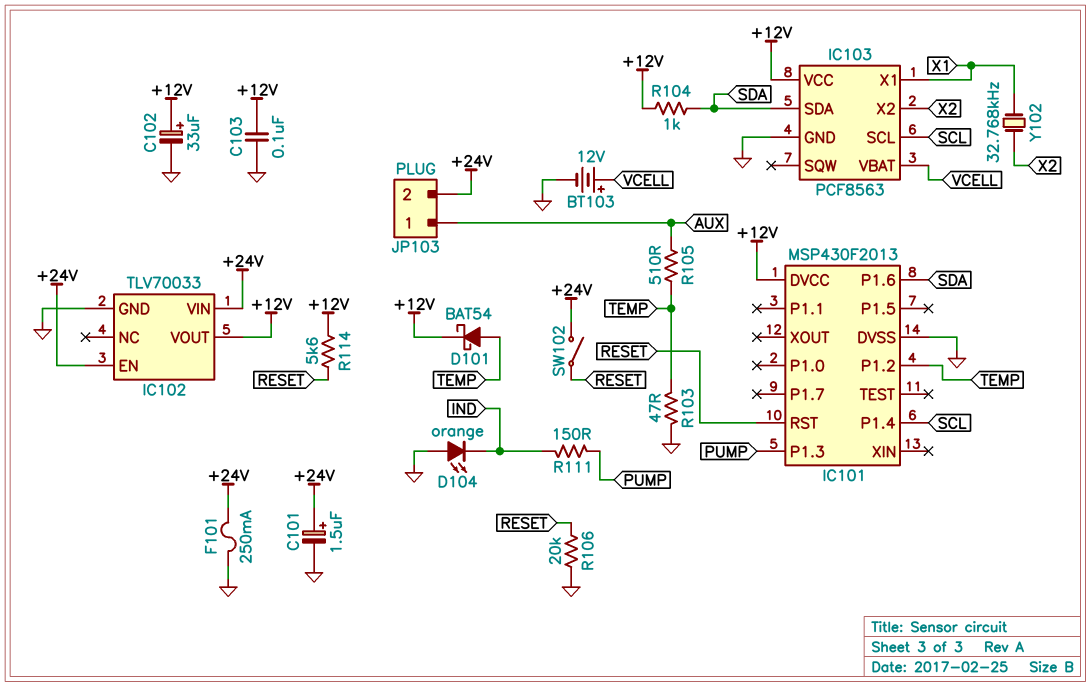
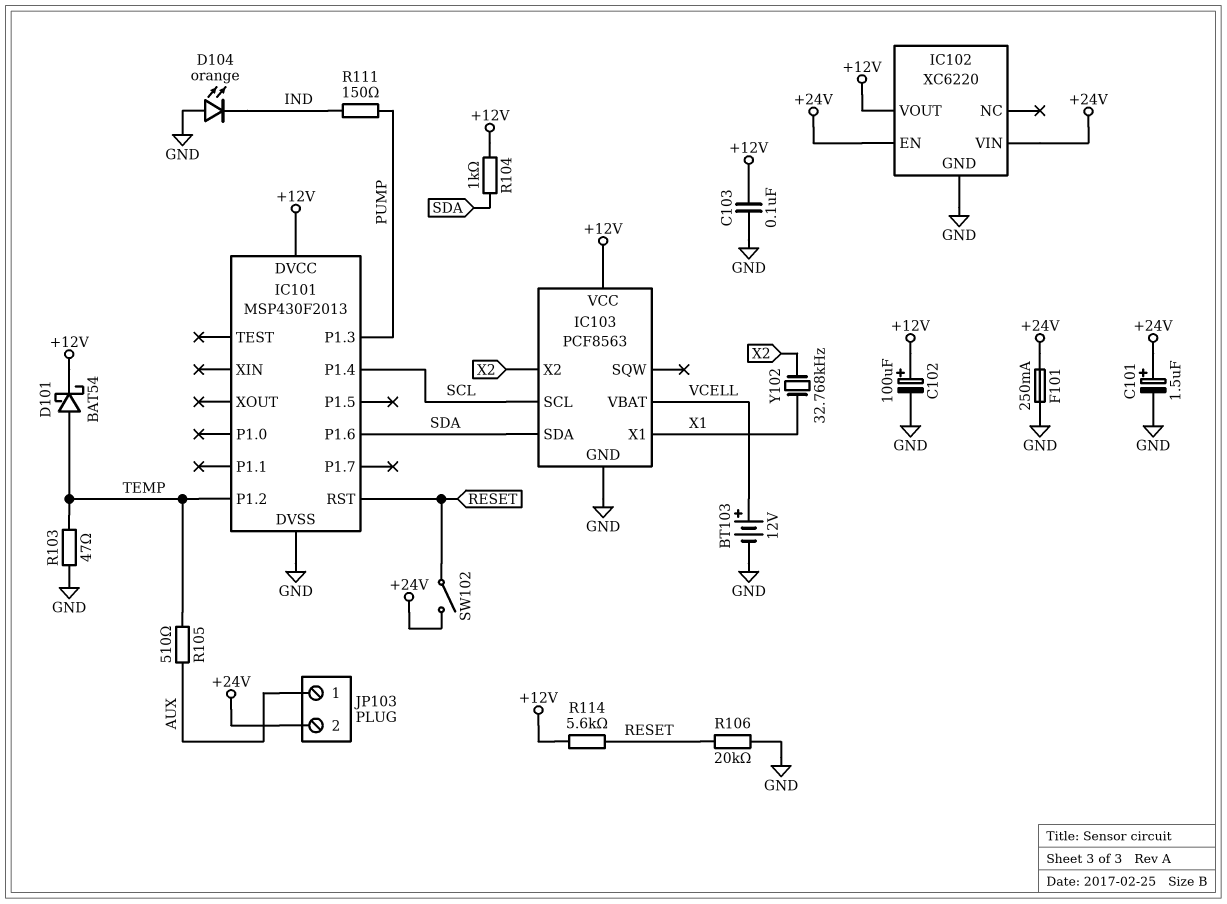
C102: 33uF (plus +12V, minus GND) -> 100uF (plus +12V, minus GND)
IC102: TLV70033 -> XC6220

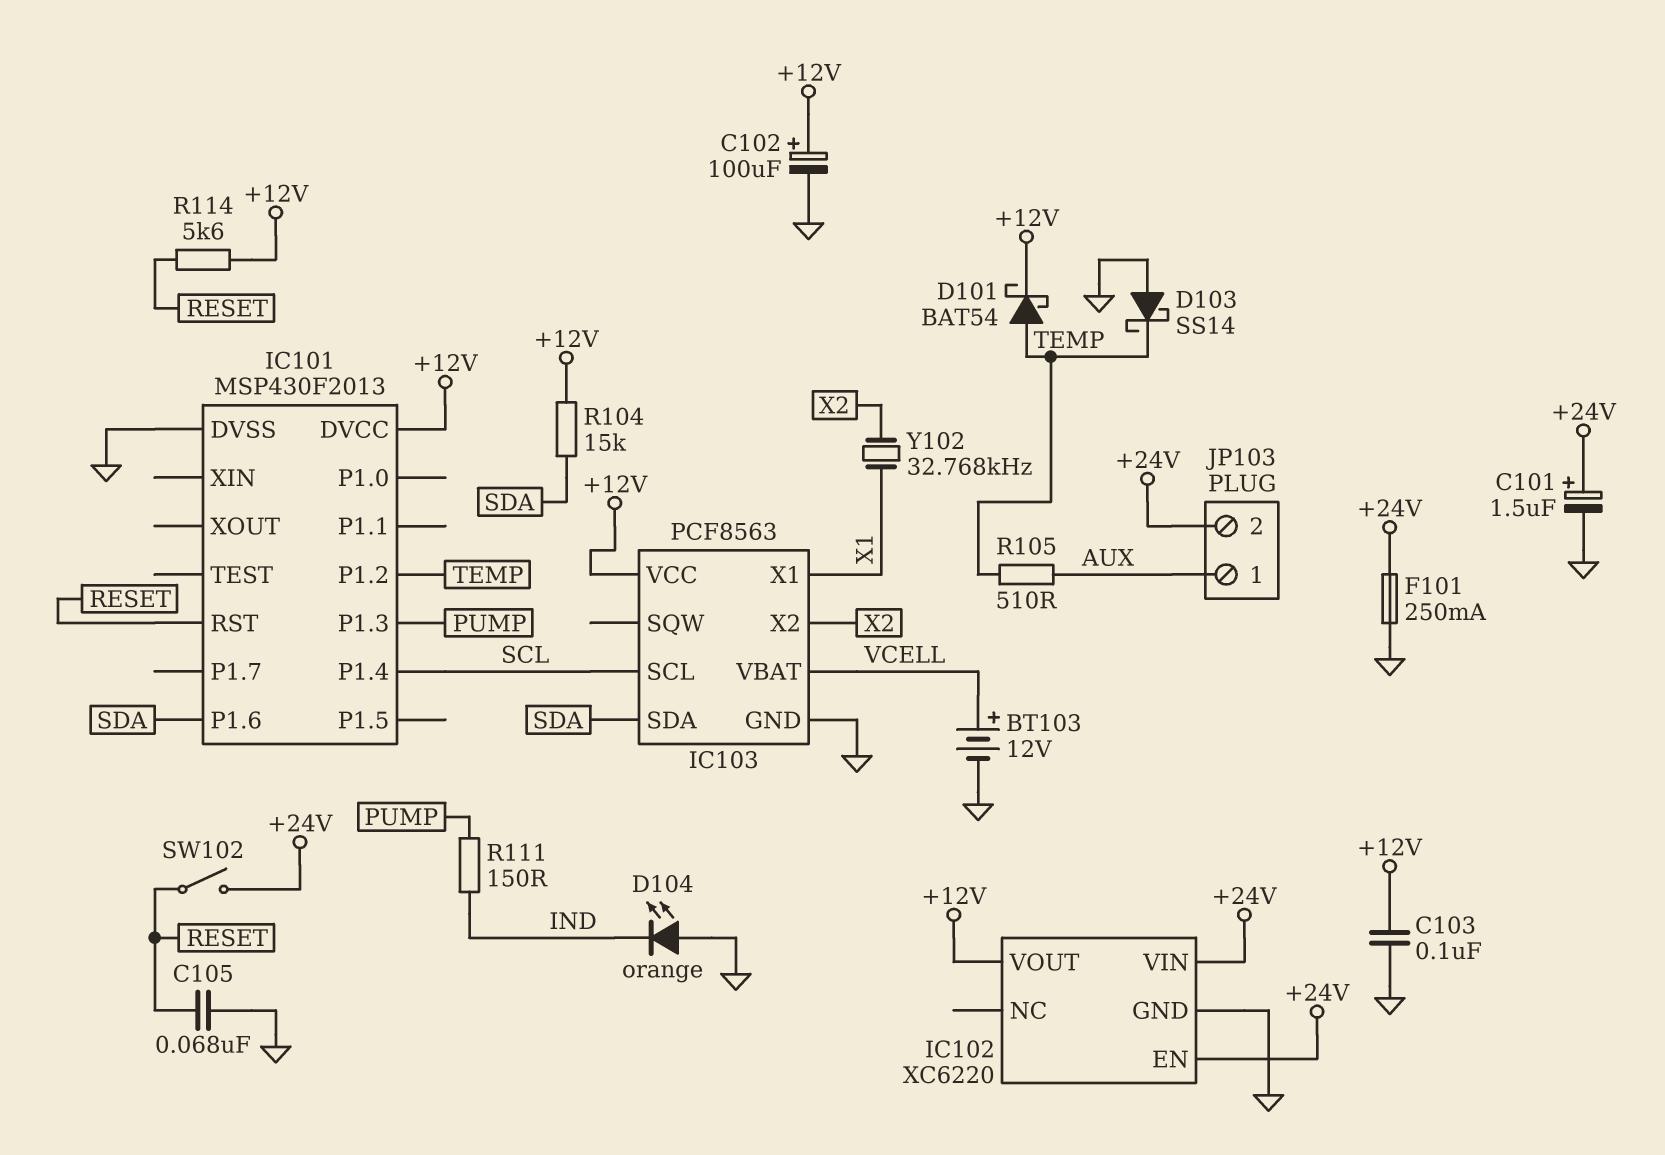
C105: none -> 68nF (GND, RESET)
D103: none -> schottky SS14 (A GND, K TEMP)
R103: 47 (GND, TEMP) -> none
R104: 1k (+12V, SDA) -> 15k (+12V, SDA)
R106: 20k (GND, RESET) -> none

